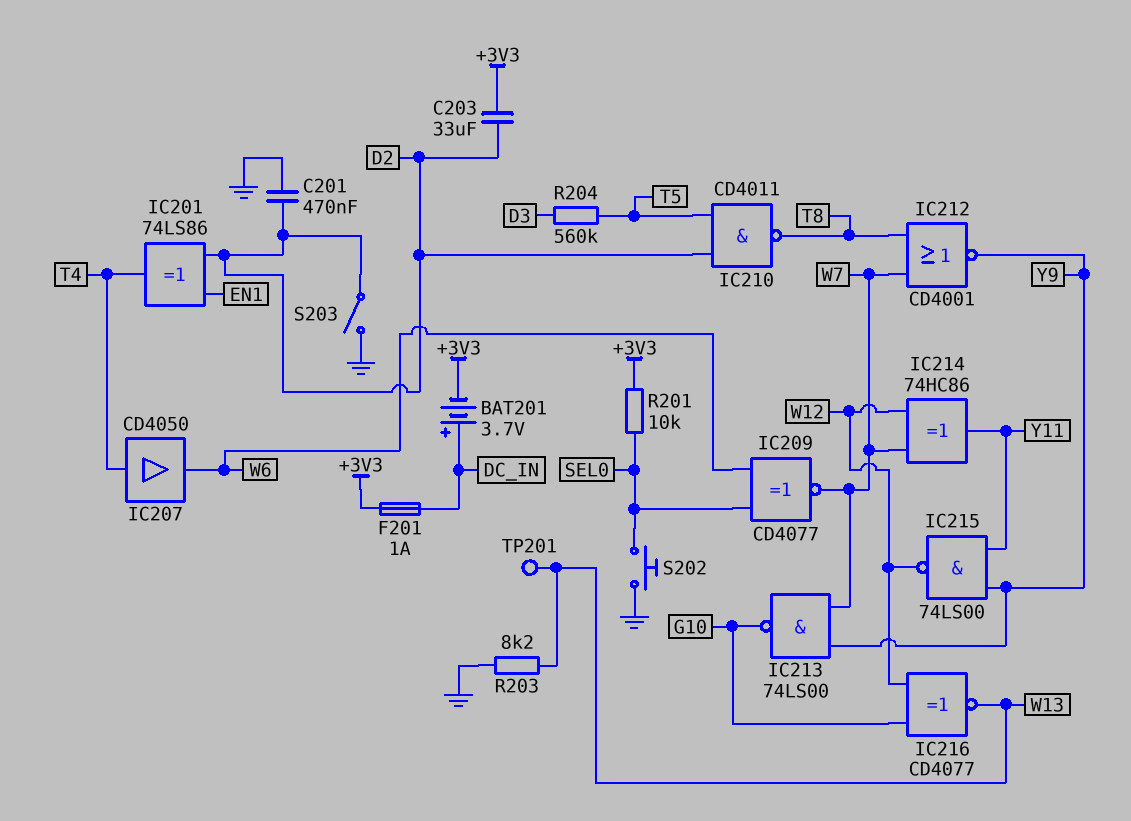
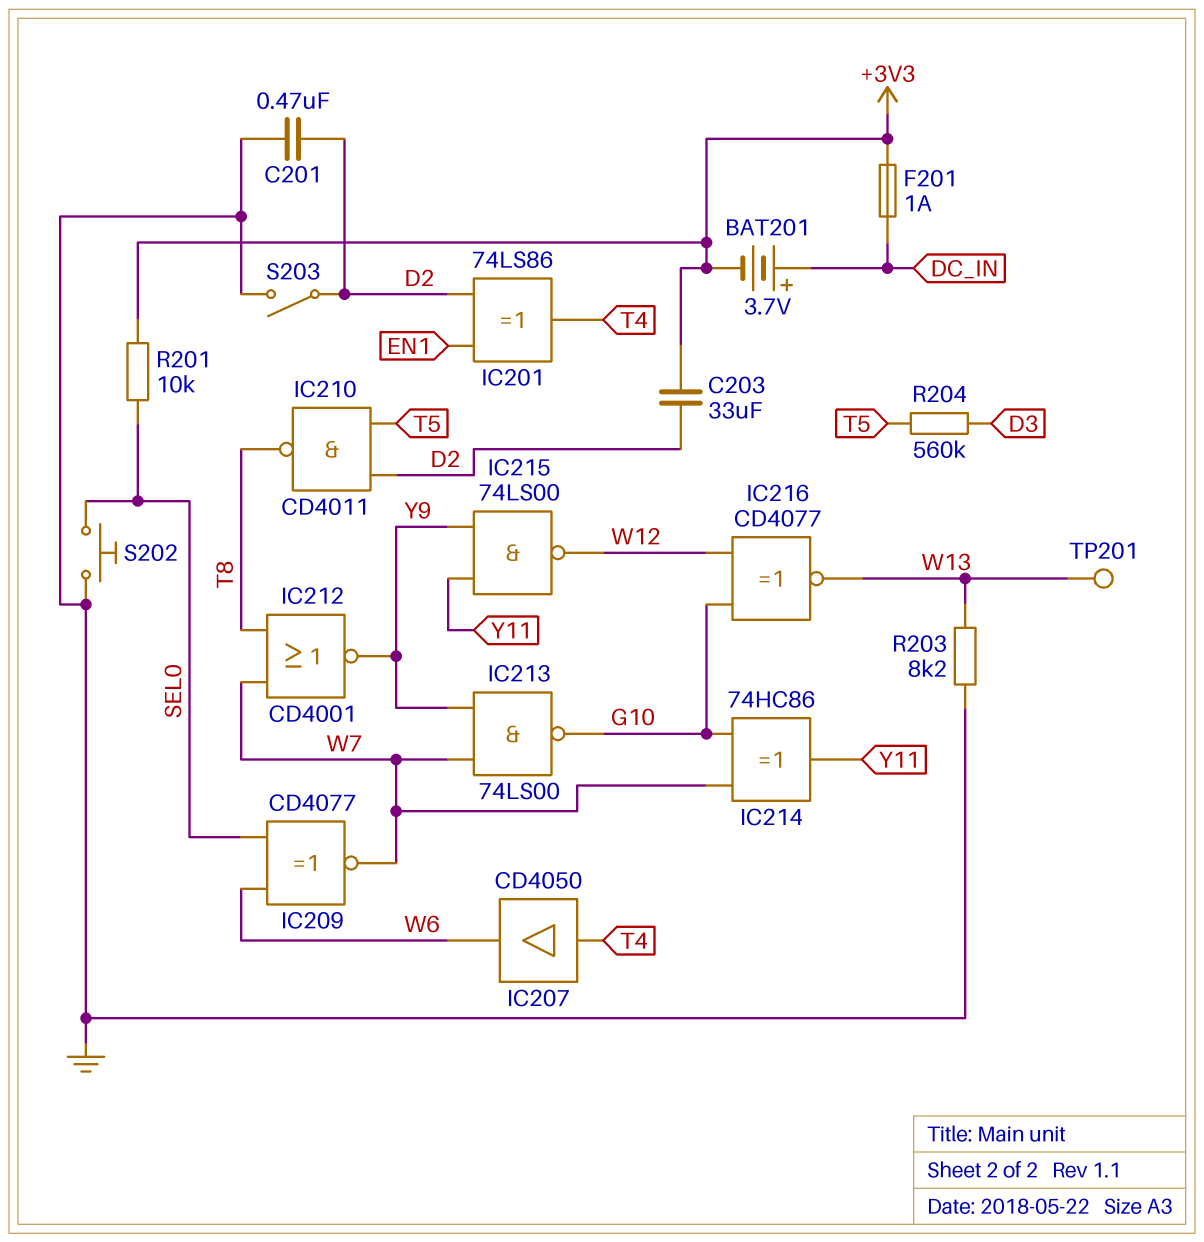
IC214: XOR 74HC86 (in W7, in W12, out Y11) -> XOR 74HC86 (in G10, in W7, out Y11)

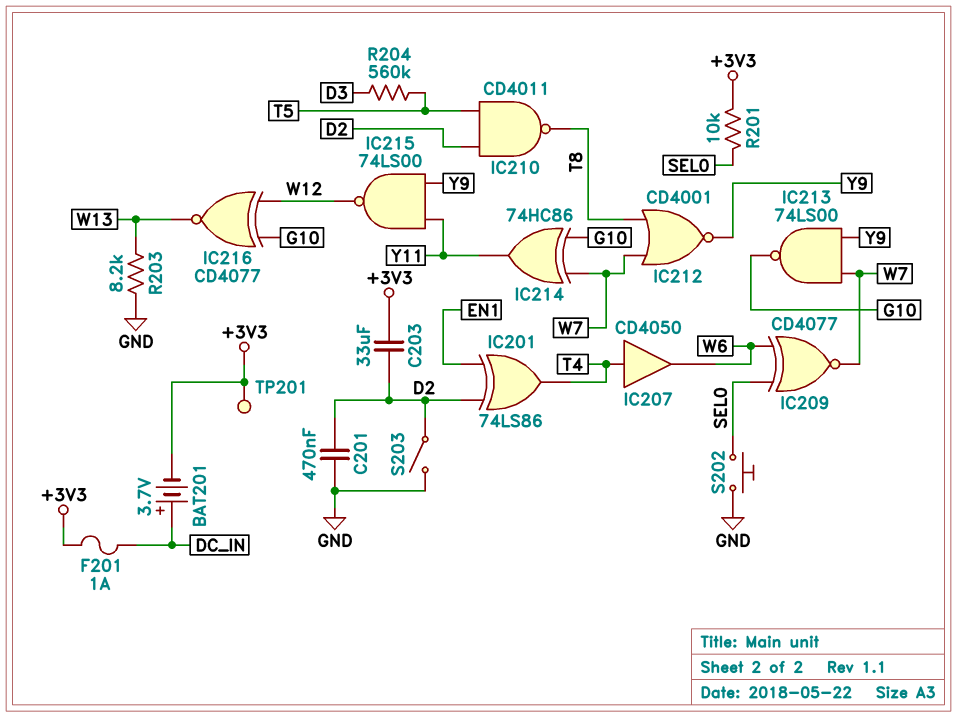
TP201: test point (W13) -> test point (+3V3)

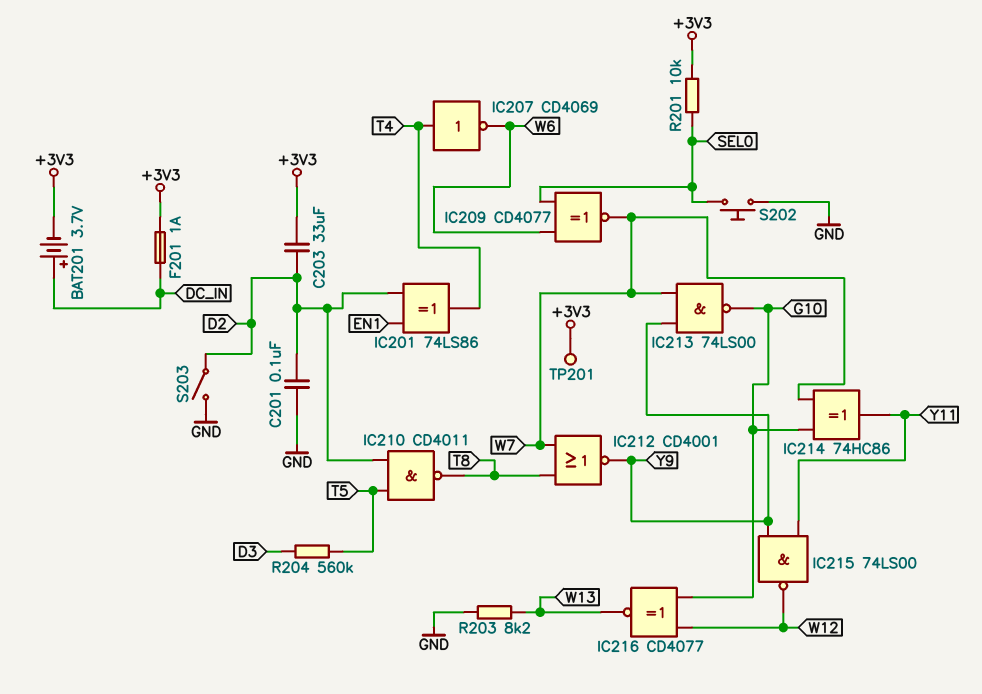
C201: 470nF (D2, GND) -> 100nF (D2, GND)
IC207: buffer CD4050 (in T4, out W6) -> NOT CD4069 (in T4, out W6)

